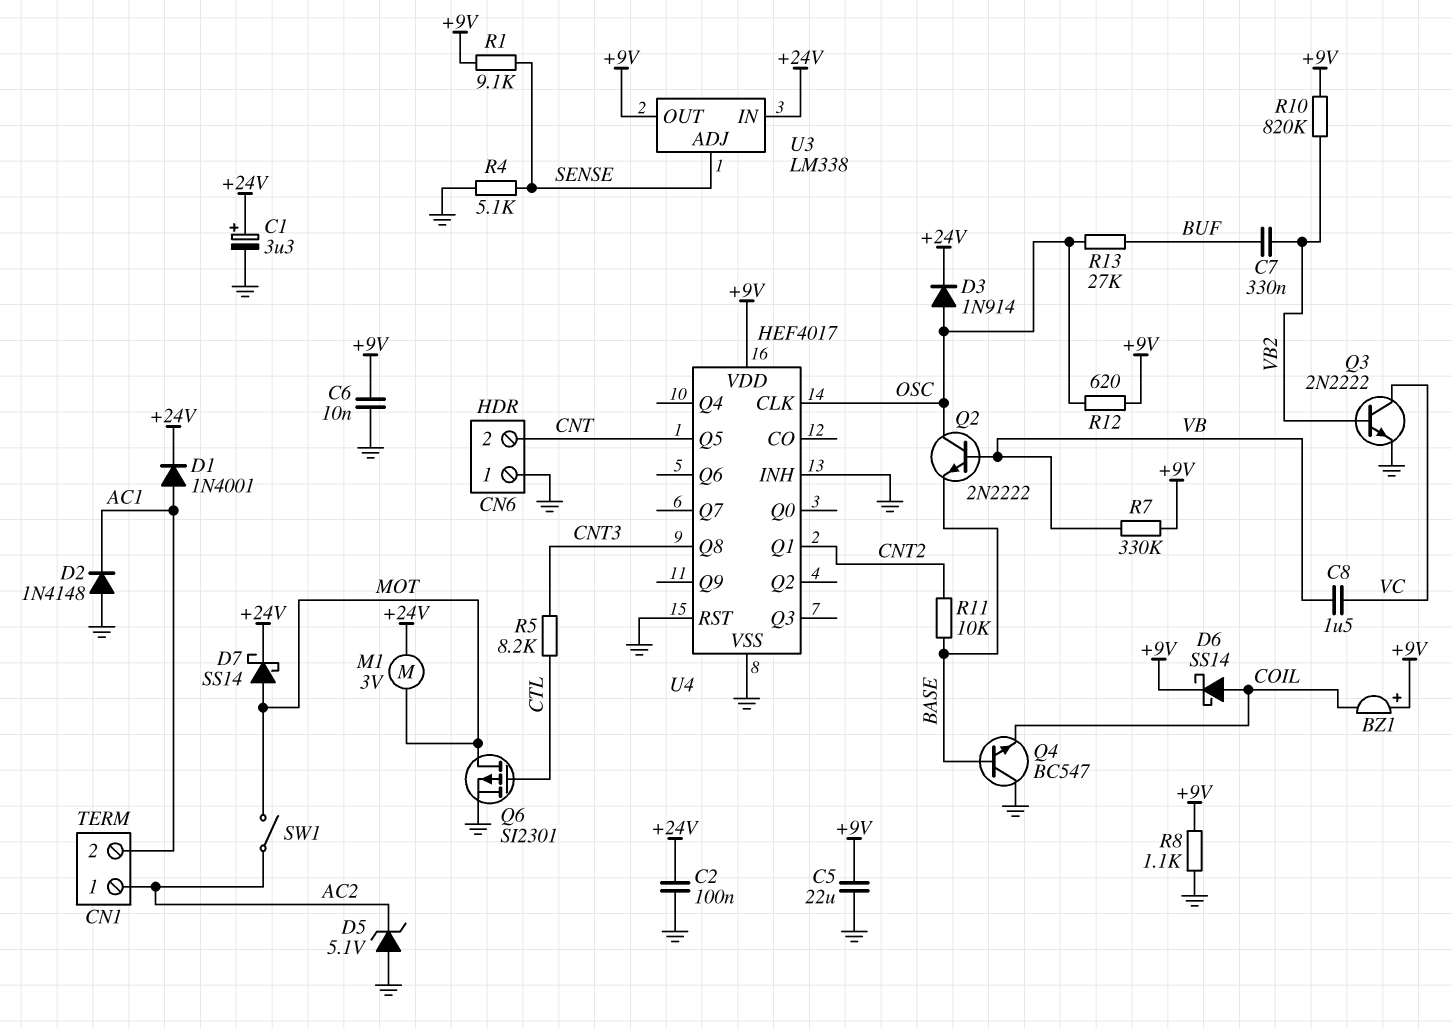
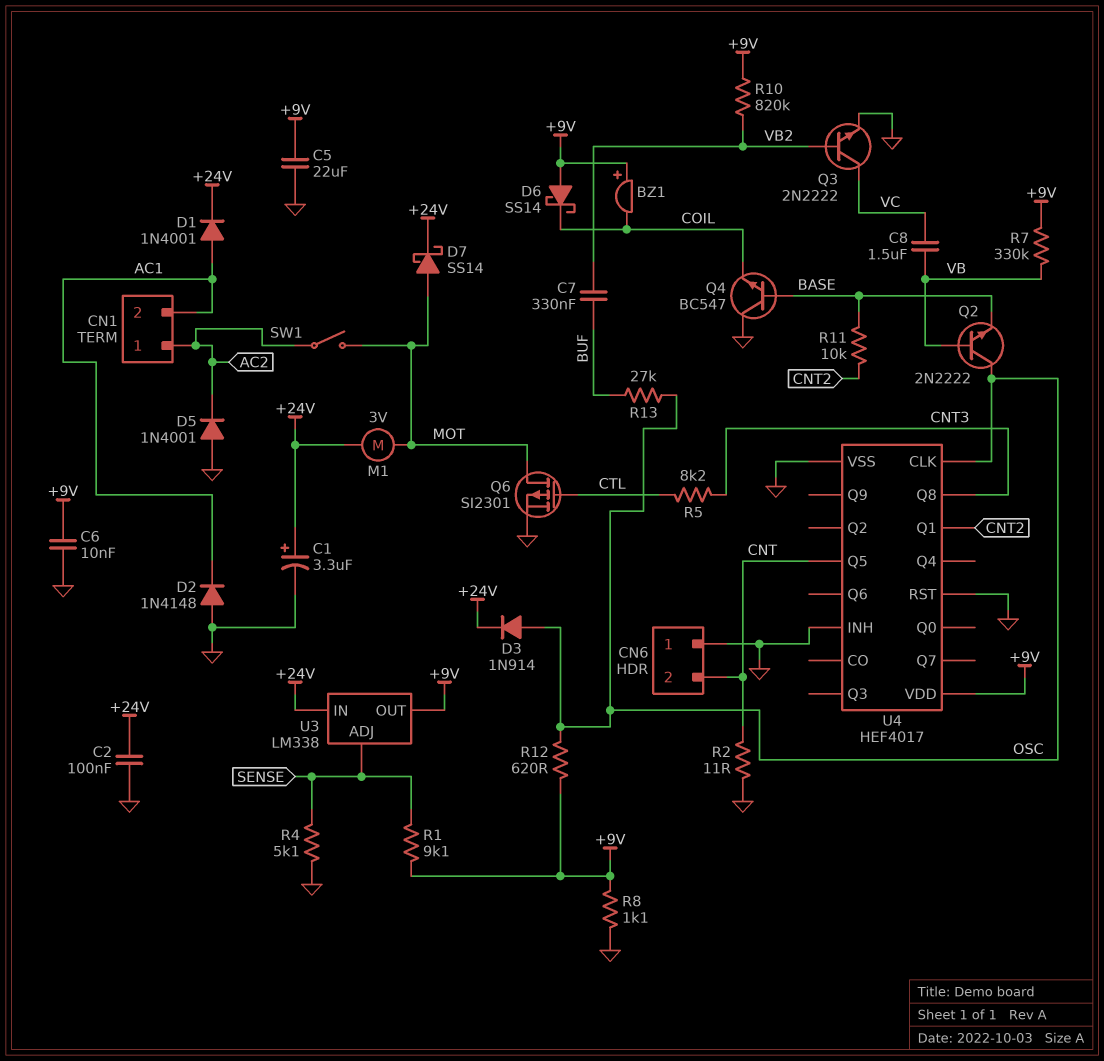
D5: zener 5.1V (A GND, K AC2) -> diode 1N4001 (A GND, K AC2)
D6: schottky SS14 (A COIL, K +9V) -> schottky SS14 (A +9V, K COIL)
R2: none -> 11 (CNT, GND)

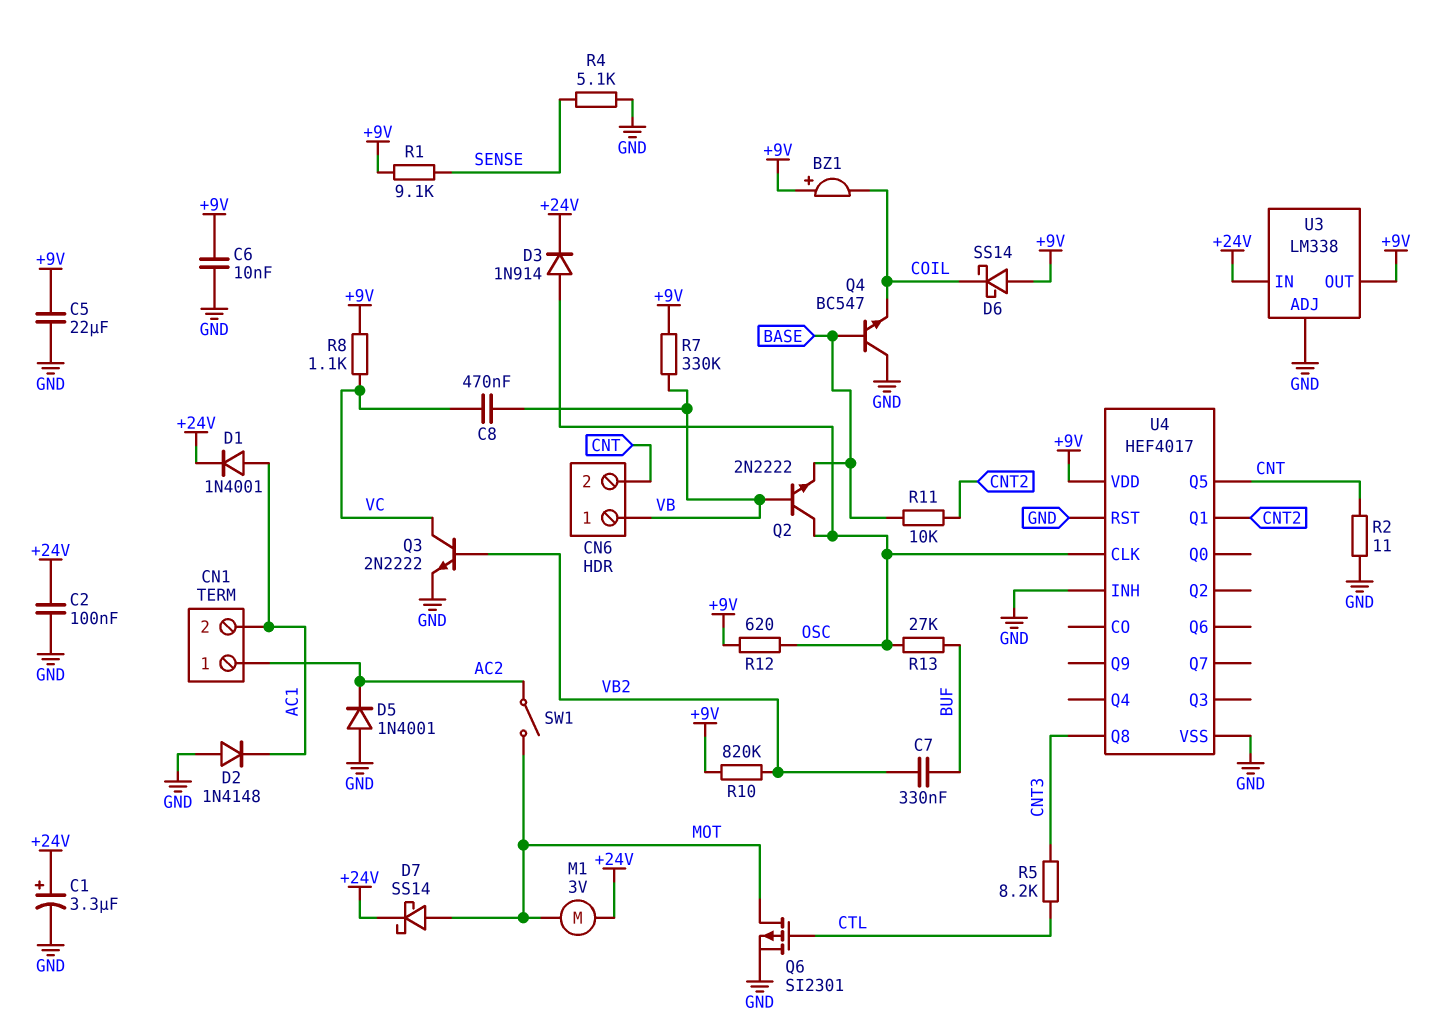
C8: 1.5uF (VB, VC) -> 470nF (VB, VC)
CN6 pin 1: GND -> VB
R8: 1.1k (+9V, GND) -> 1.1k (+9V, VC)
U3 pin ADJ: SENSE -> GND

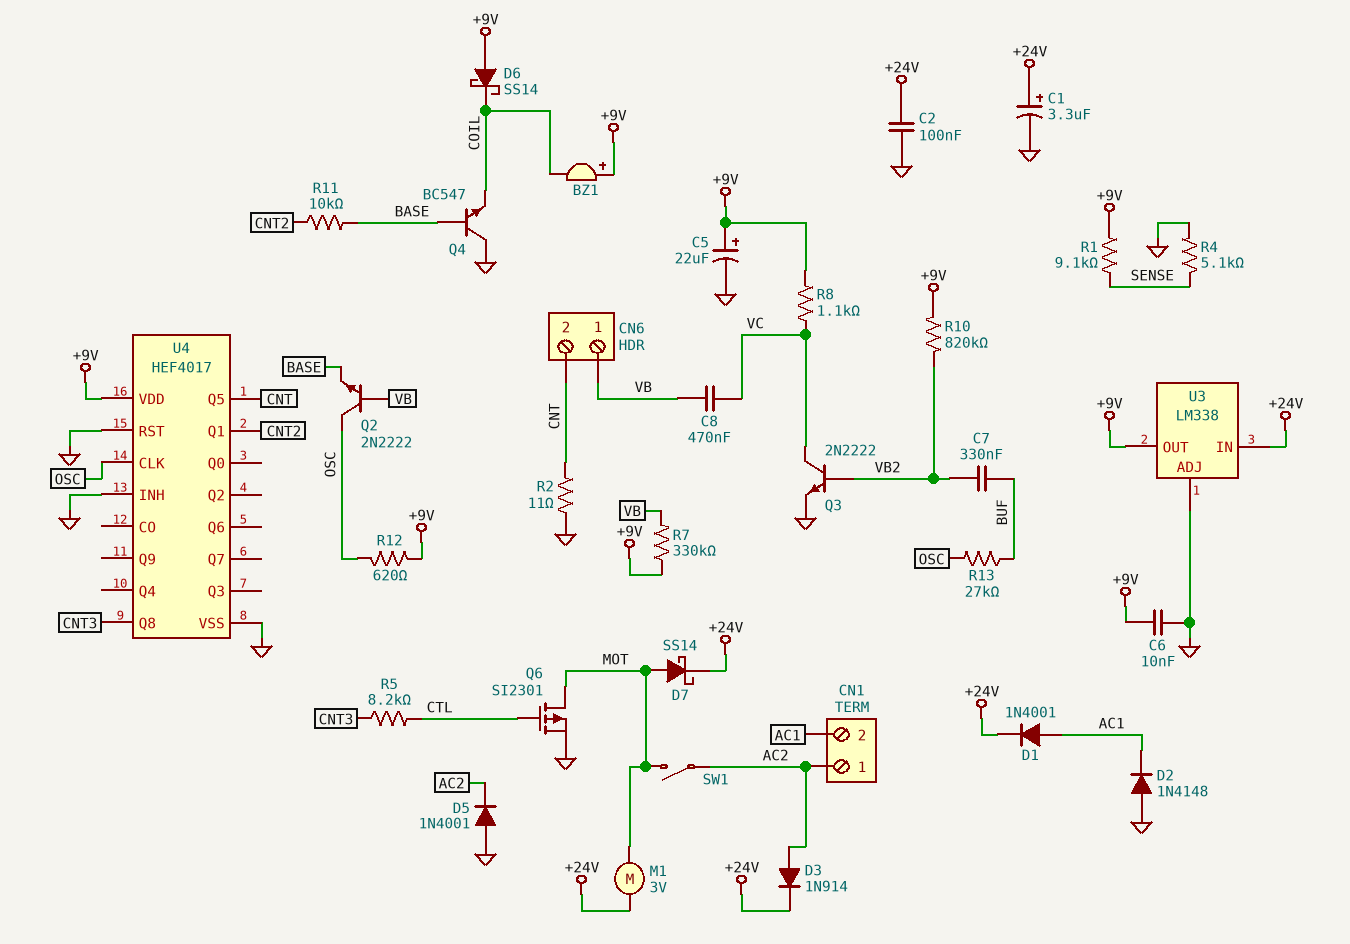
C5: 22uF (+9V, GND) -> 22uF (plus +9V, minus GND)
D3: diode 1N914 (A OSC, K +24V) -> diode 1N914 (A AC2, K +24V)

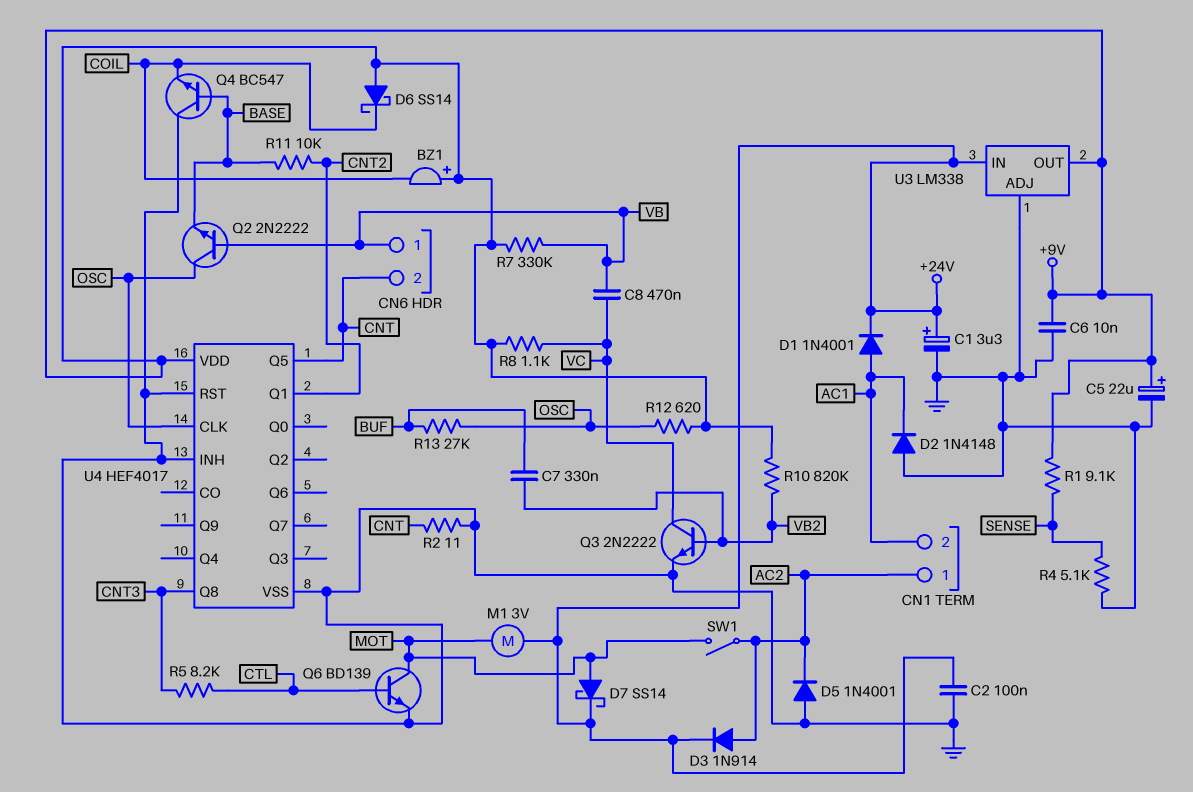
Q6: PMOS SI2301 (G CTL, D MOT, S GND) -> NPN BD139 (B CTL, C MOT, E GND)

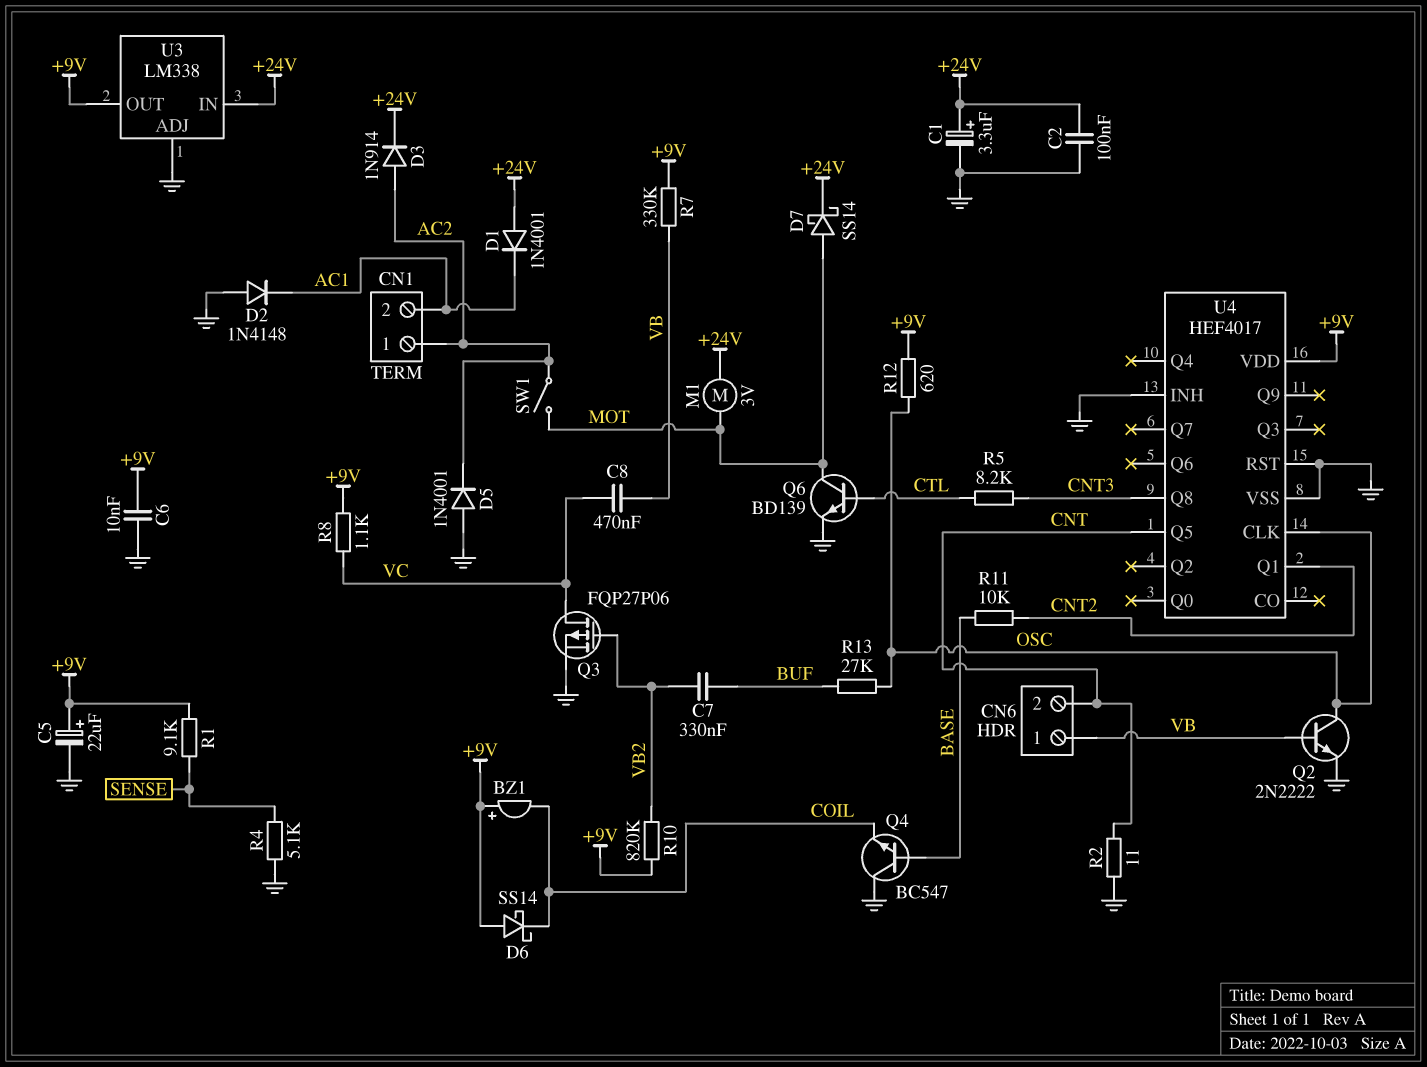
D1: diode 1N4001 (A AC1, K +24V) -> diode 1N4001 (A +24V, K AC1)
Q2: NPN 2N2222 (B VB, C OSC, E BASE) -> NPN 2N2222 (B VB, C OSC, E GND)
Q3: NPN 2N2222 (B VB2, C VC, E GND) -> PMOS FQP27P06 (G VB2, D VC, S GND)

